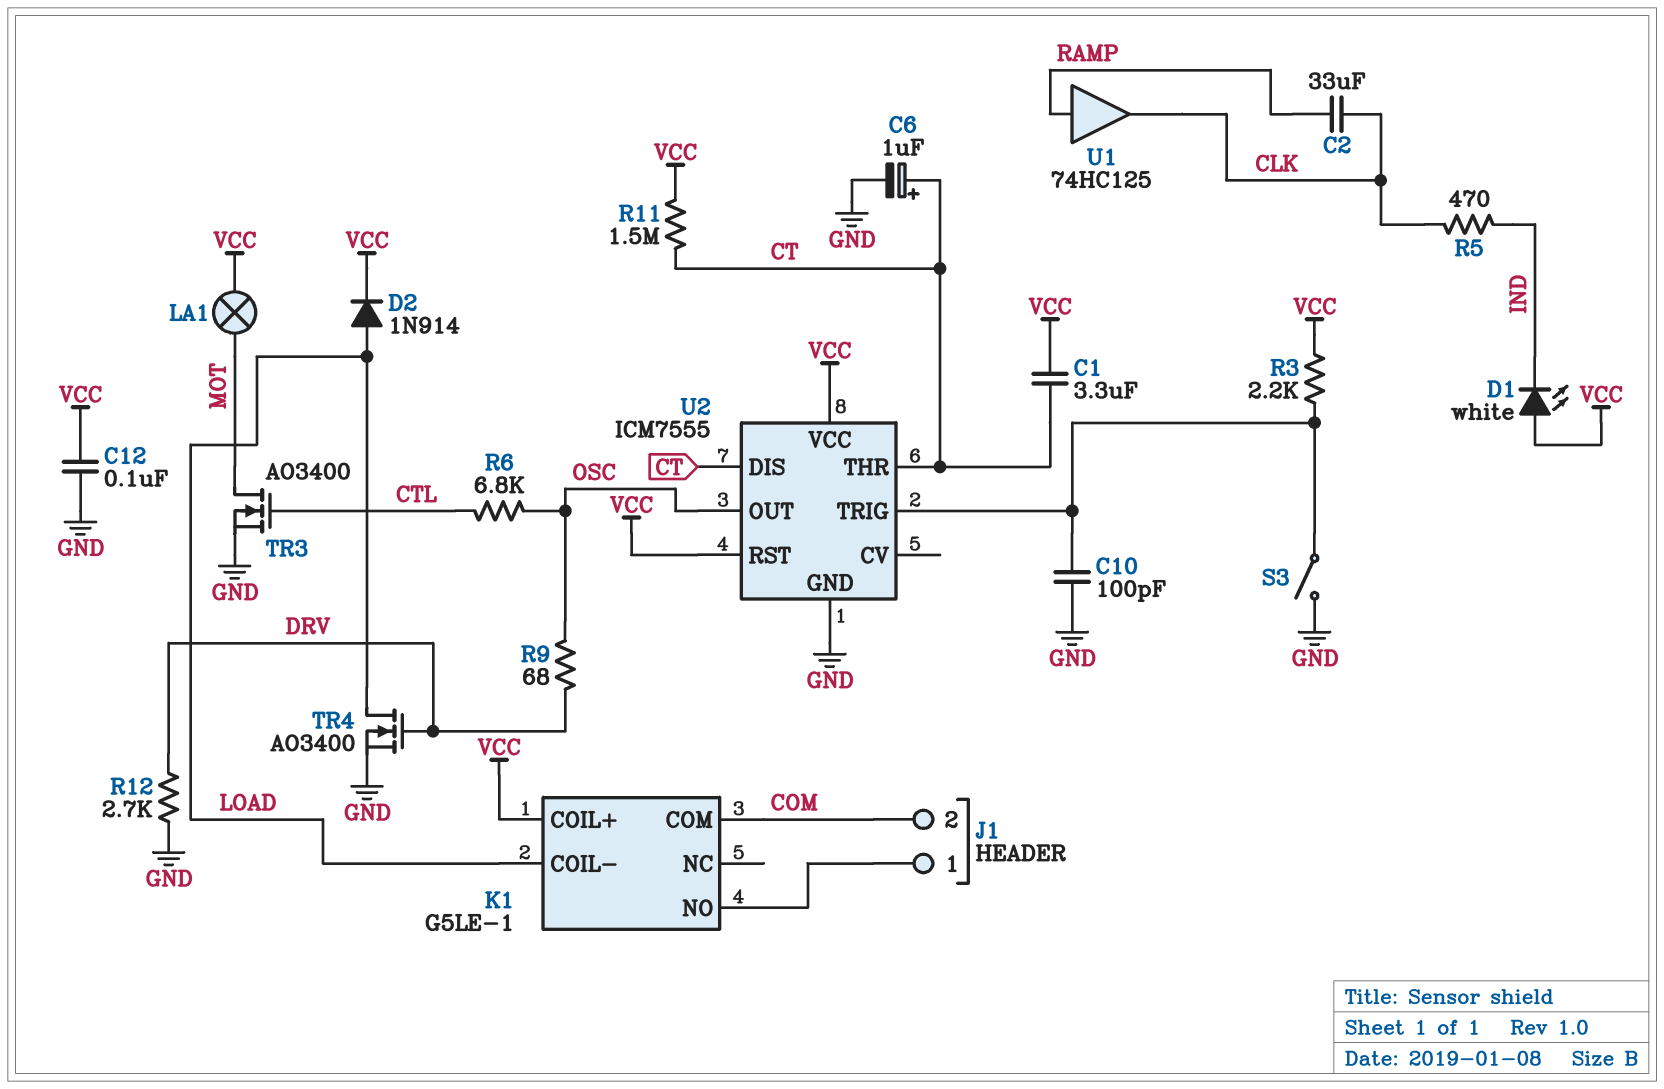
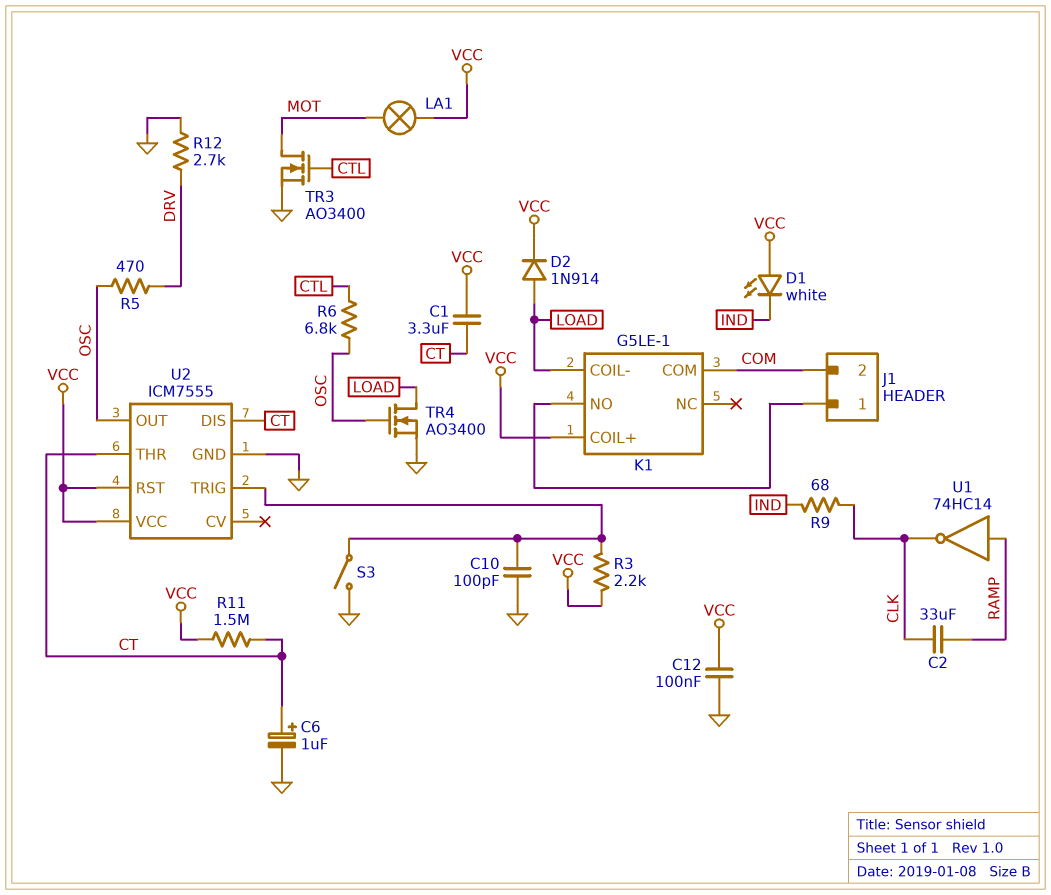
R5: 470 (CLK, IND) -> 470 (DRV, OSC)
R9: 68 (DRV, OSC) -> 68 (CLK, IND)
TR4: NMOS AO3400 (G DRV, D LOAD, S GND) -> NMOS AO3400 (G OSC, D LOAD, S GND)
U1: buffer 74HC125 (in RAMP, out CLK) -> NOT 74HC14 (in RAMP, out CLK)

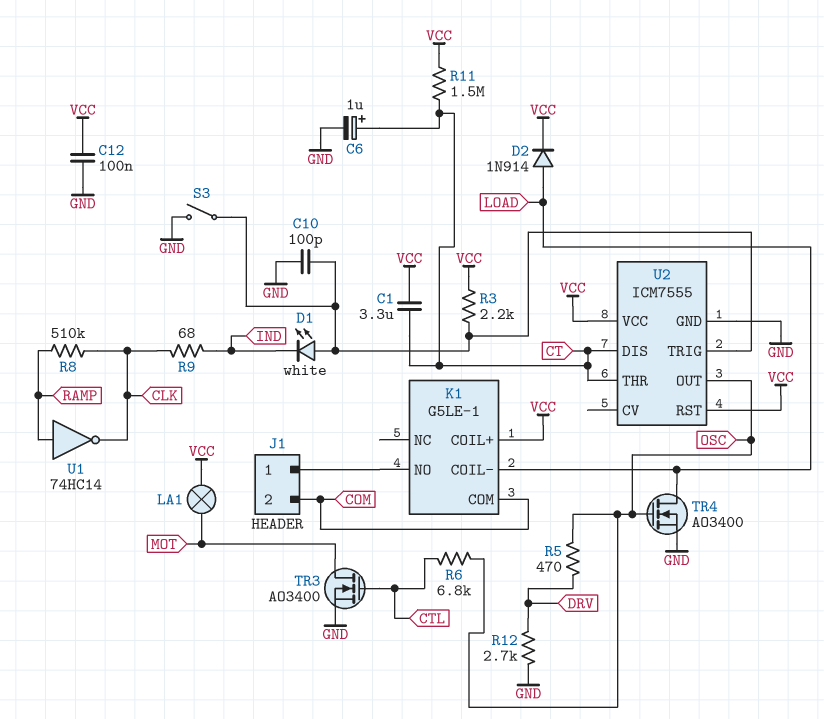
C2: 33uF (CLK, RAMP) -> none
D1: LED white (A VCC, K IND) -> LED white (A U2/TRIG, K IND)
R8: none -> 510k (CLK, RAMP)

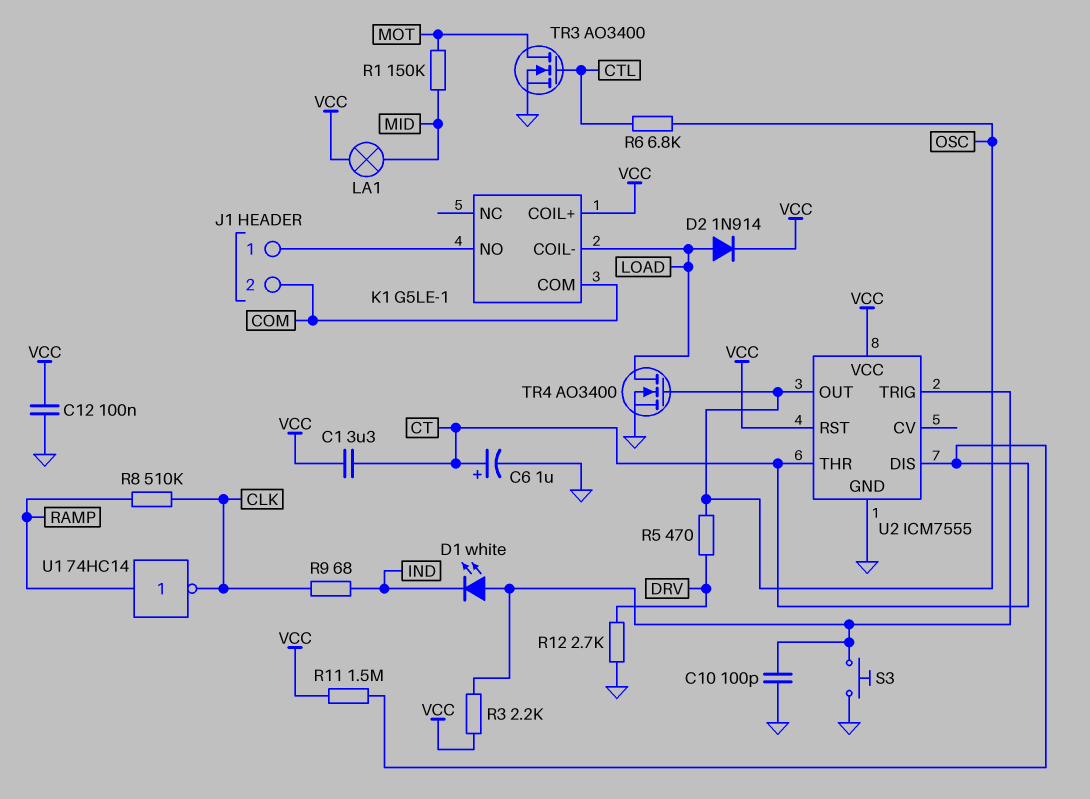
LA1: lamp (MOT, VCC) -> lamp (MID, VCC)
R1: none -> 150k (MID, MOT)
S3: switch (GND, U2/TRIG) -> button (GND, U2/TRIG)

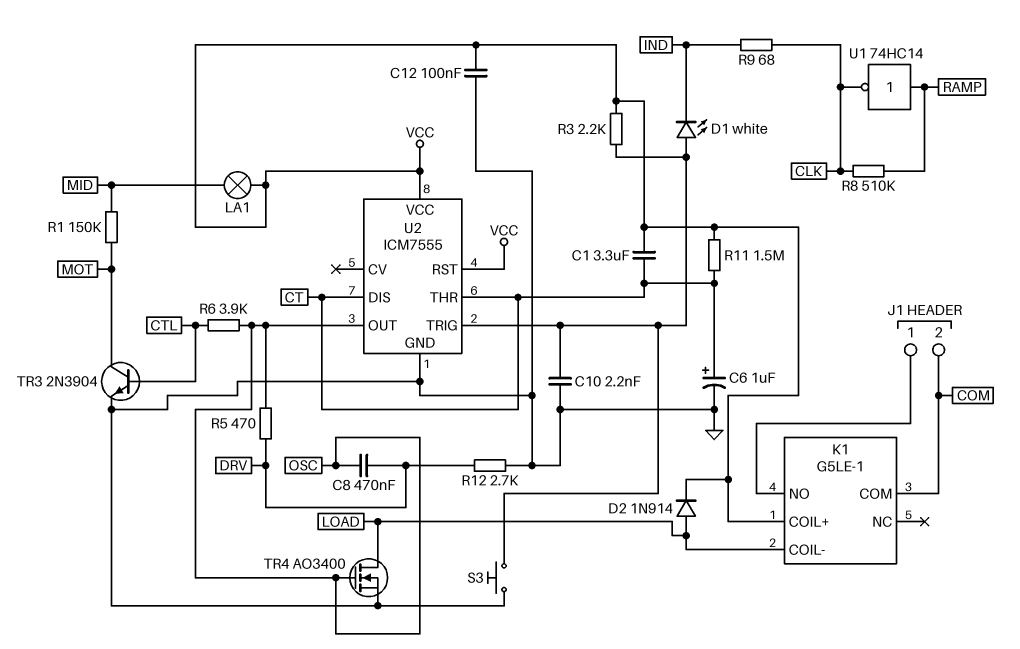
C8: none -> 470nF (DRV, OSC)
C10: 100pF (GND, U2/TRIG) -> 2.2nF (GND, U2/TRIG)
R6: 6.8k (CTL, OSC) -> 3.9k (CTL, OSC)
TR3: NMOS AO3400 (G CTL, D MOT, S GND) -> NPN 2N3904 (B CTL, C MOT, E GND)

